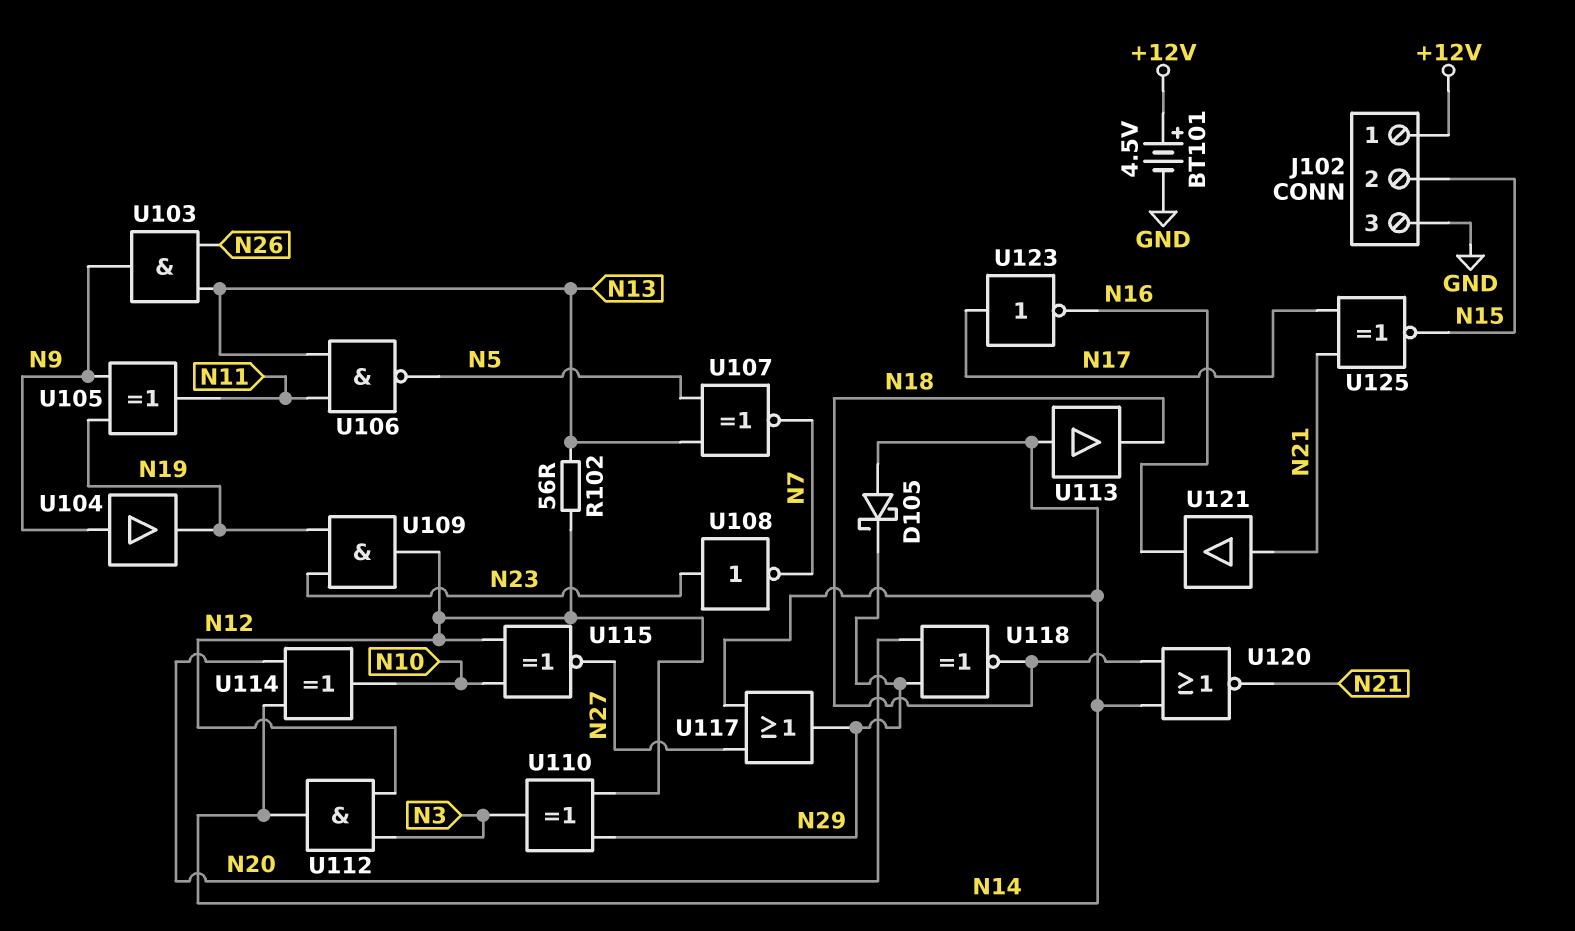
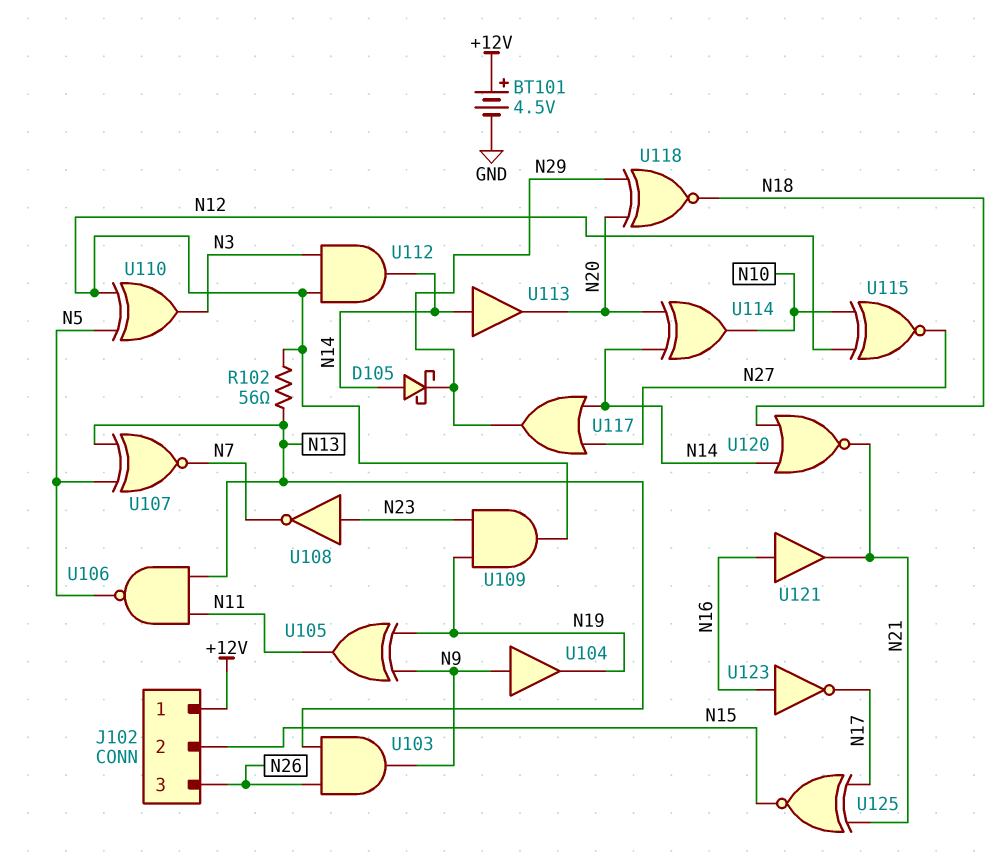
J102 pin 3: GND -> N26
U110: XOR (in N12, in N29, out N3) -> XOR (in N5, in N12, out N3)
U113: buffer (in N14, out N18) -> buffer (in N14, out N20)
U121: buffer (in N21, out N16) -> buffer (in N16, out N21)
U123: NOT (in N17, out N16) -> NOT (in N16, out N17)

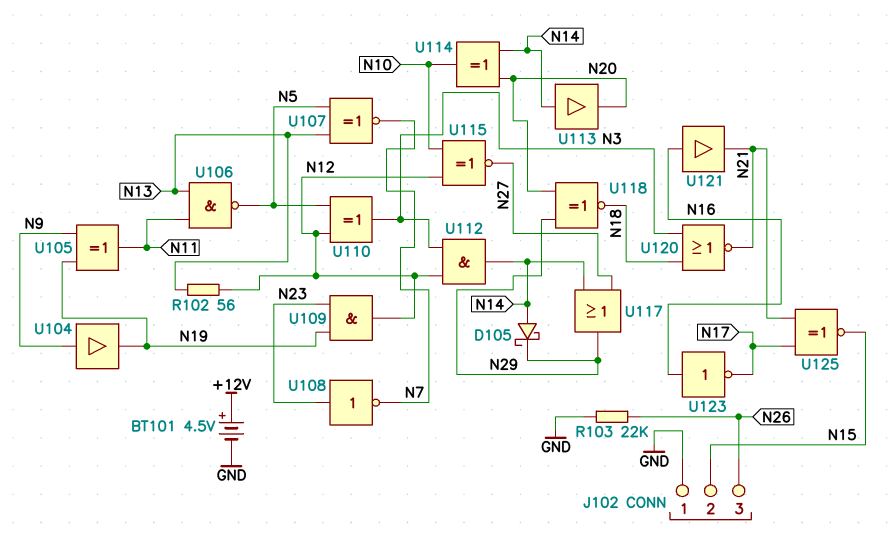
J102 pin 1: +12V -> GND
R103: none -> 22k (GND, N26)
U103: AND (in N13, in N26, out N9) -> none
U120: NOR (in N14, in N18, out N21) -> NOR (in N3, in N18, out N21)

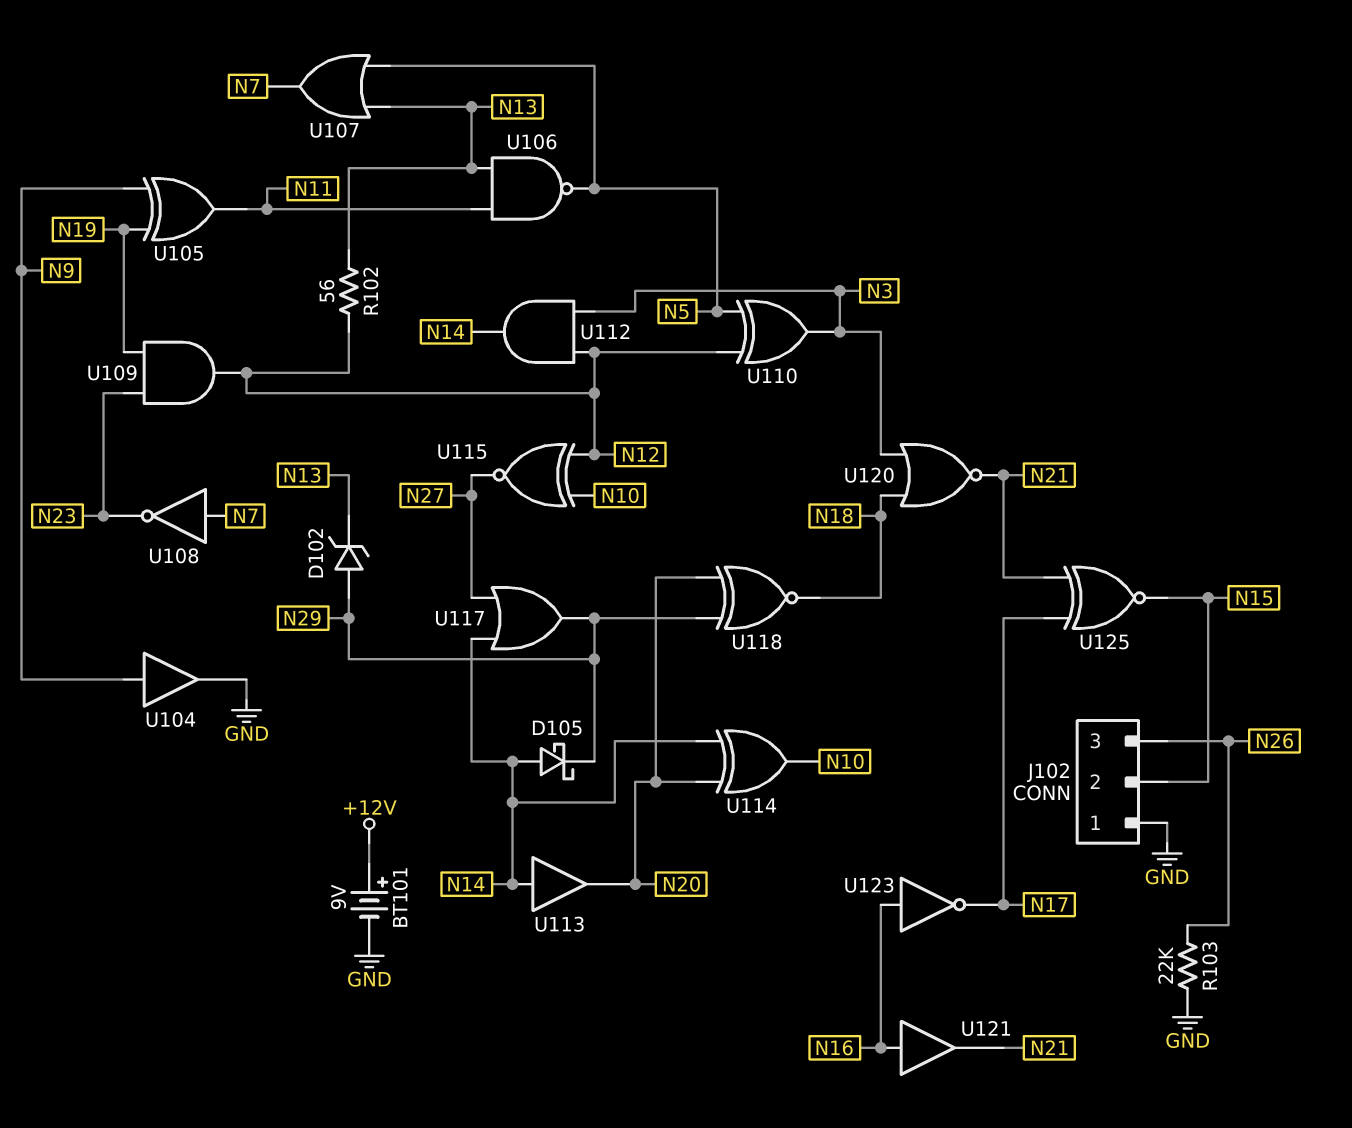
BT101: 4.5V (plus +12V, minus GND) -> 9V (plus +12V, minus GND)
D102: none -> zener (A N29, K N13)
U104: buffer (in N9, out N19) -> buffer (in N9, out GND)
U107: XNOR (in N5, in N13, out N7) -> OR (in N5, in N13, out N7)
U108: NOT (in N23, out N7) -> NOT (in N7, out N23)

